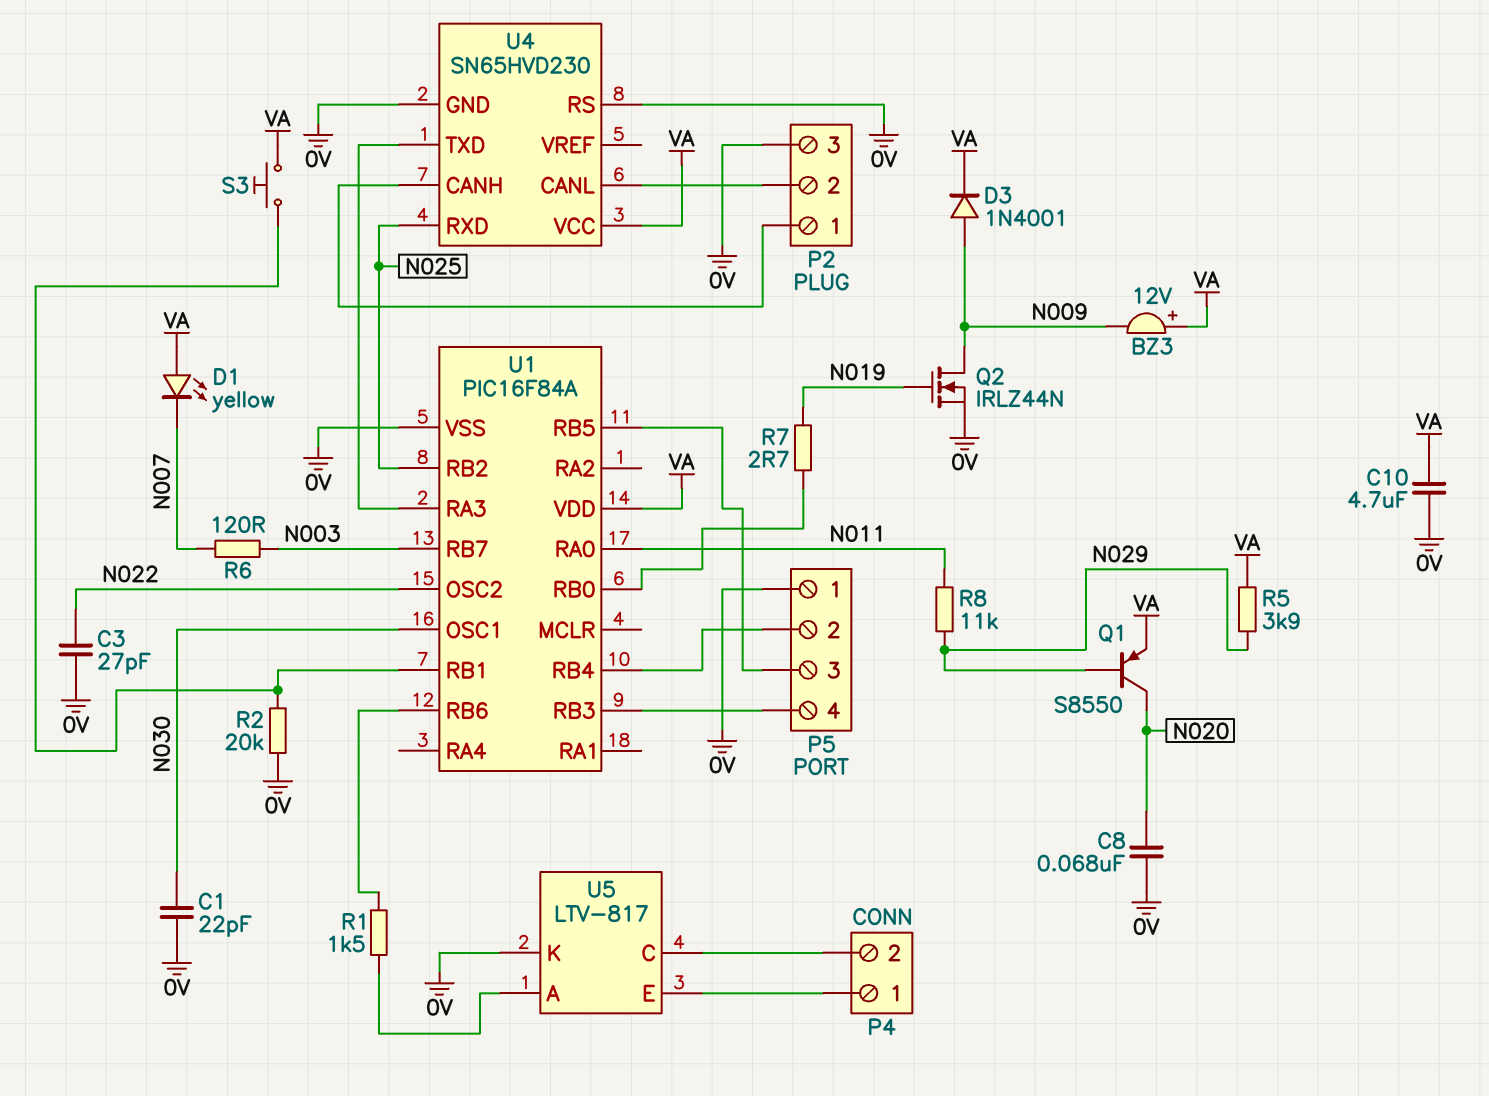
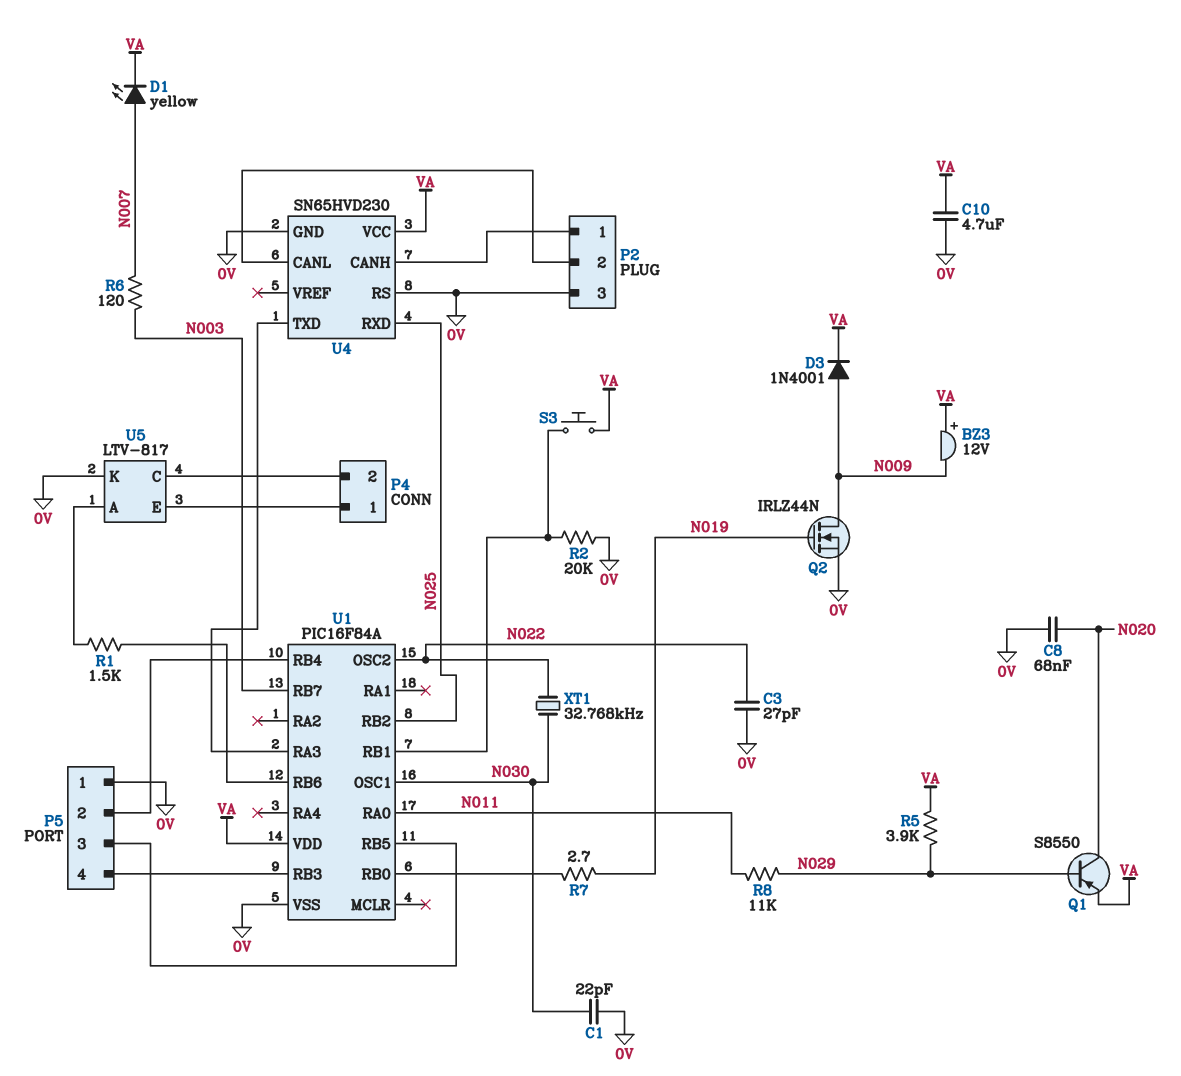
D1: LED yellow (A VA, K N007) -> LED yellow (A N007, K VA)
XT1: none -> 32.768kHz (N022, N030)

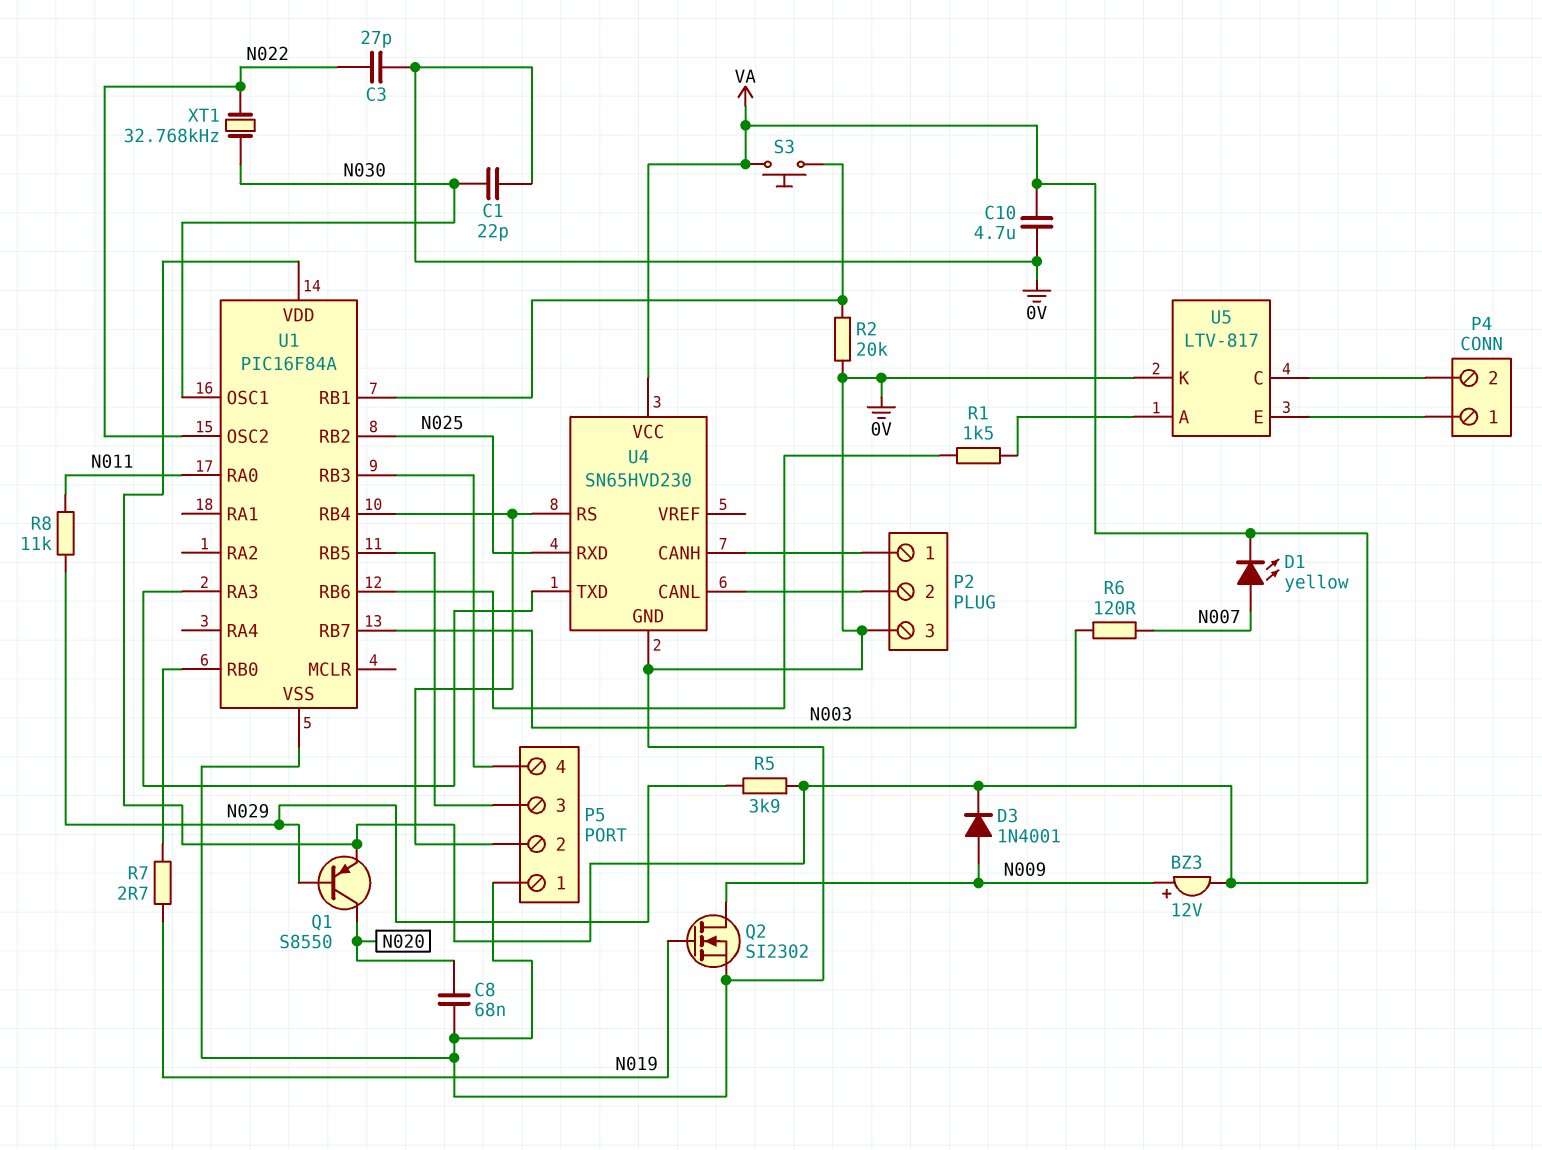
BZ3: buzzer 12V (plus VA, minus N009) -> buzzer 12V (plus N009, minus VA)
Q2: NMOS IRLZ44N (G N019, D N009, S 0V) -> NMOS SI2302 (G N019, D N009, S 0V)
U4 pin RS: 0V -> P5/2

